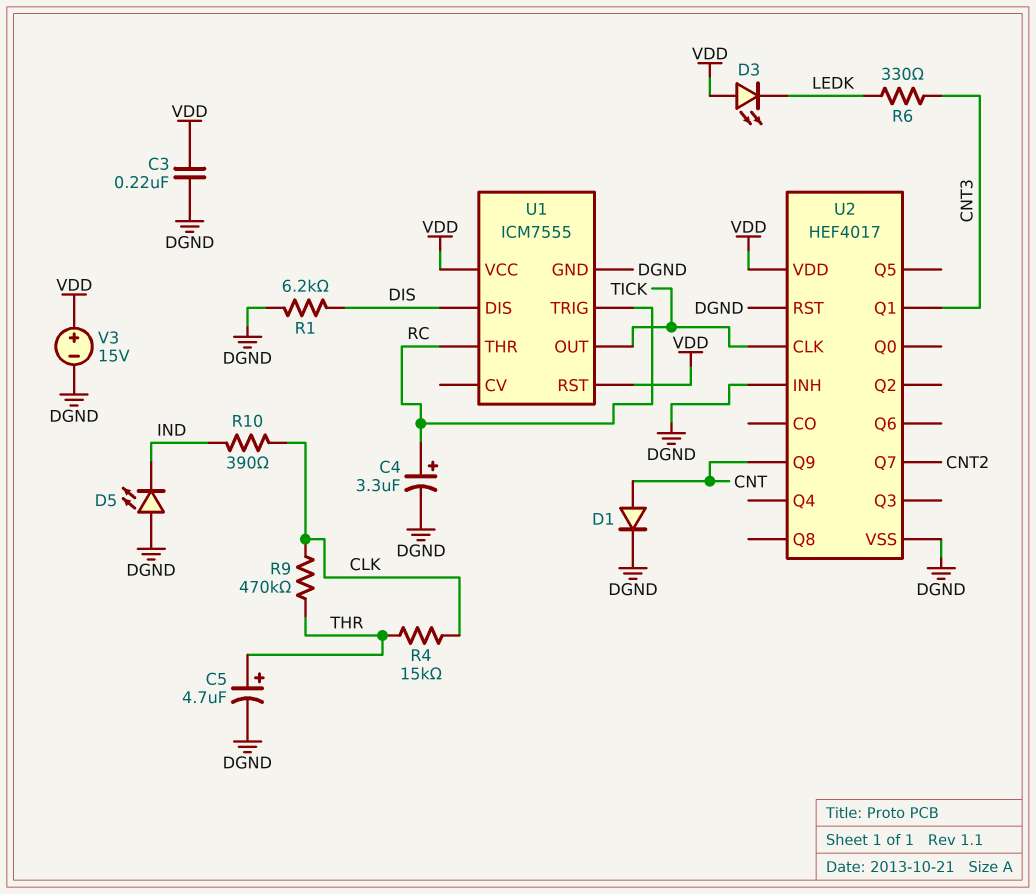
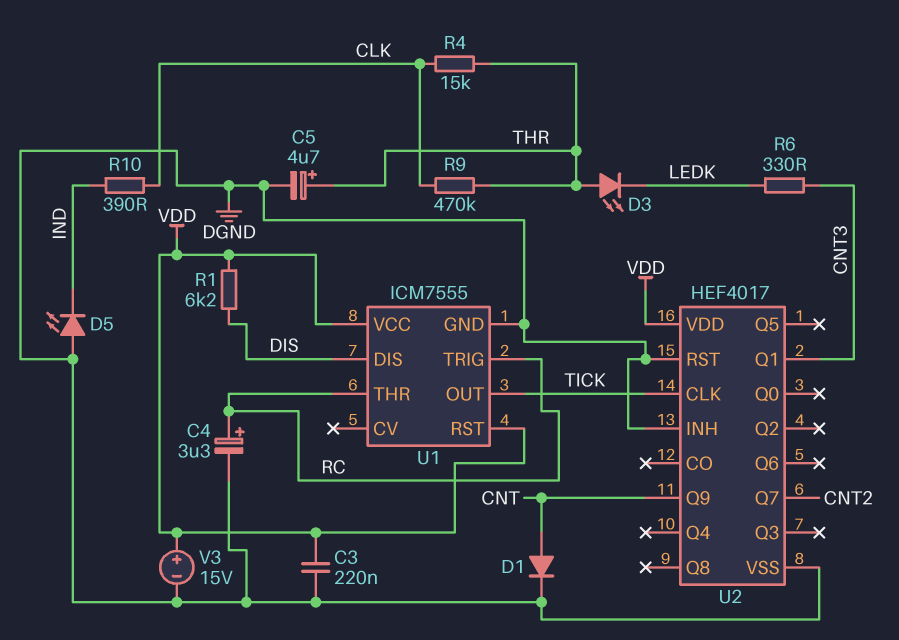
D3: LED (A VDD, K LEDK) -> LED (A THR, K LEDK)
R1: 6.2k (DGND, DIS) -> 6.2k (DIS, VDD)

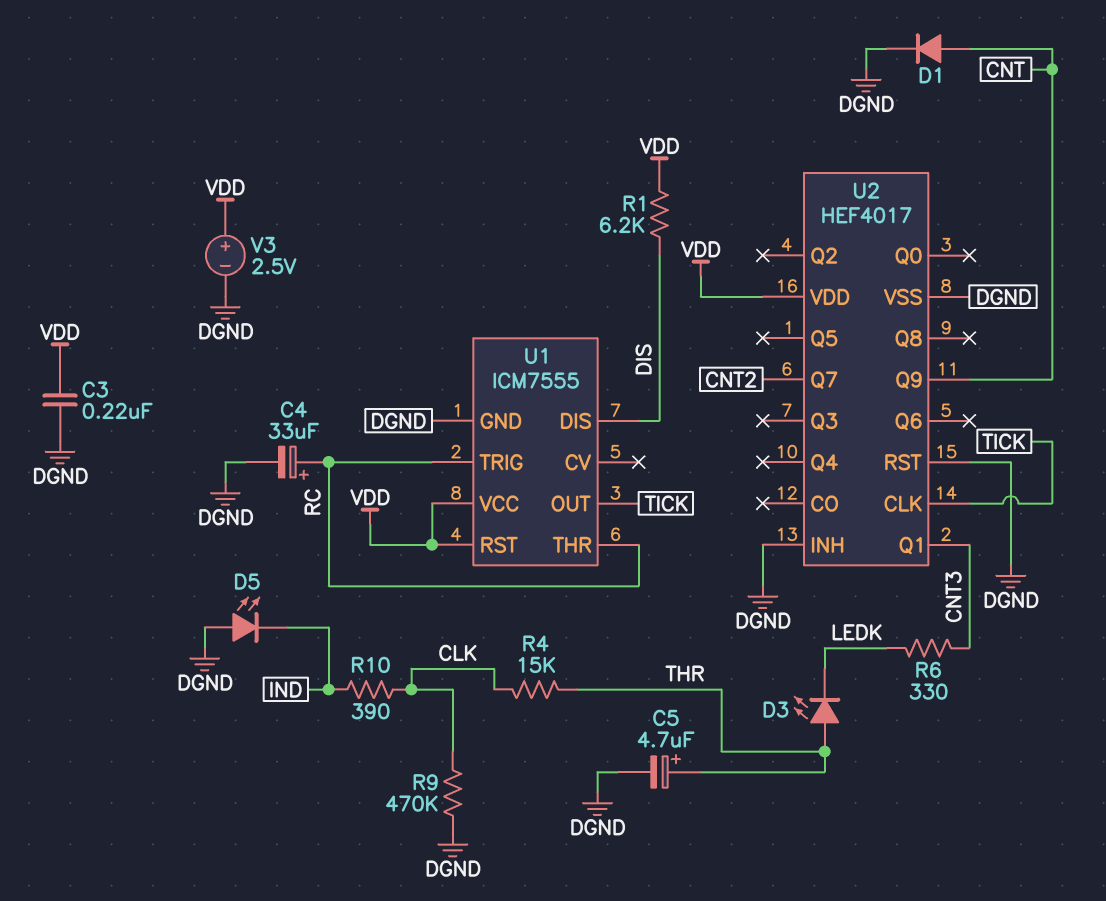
C4: 3.3uF (plus RC, minus DGND) -> 33uF (plus RC, minus DGND)
R9: 470k (CLK, THR) -> 470k (CLK, DGND)
V3: 15V (plus VDD, minus DGND) -> 2.5V (plus VDD, minus DGND)

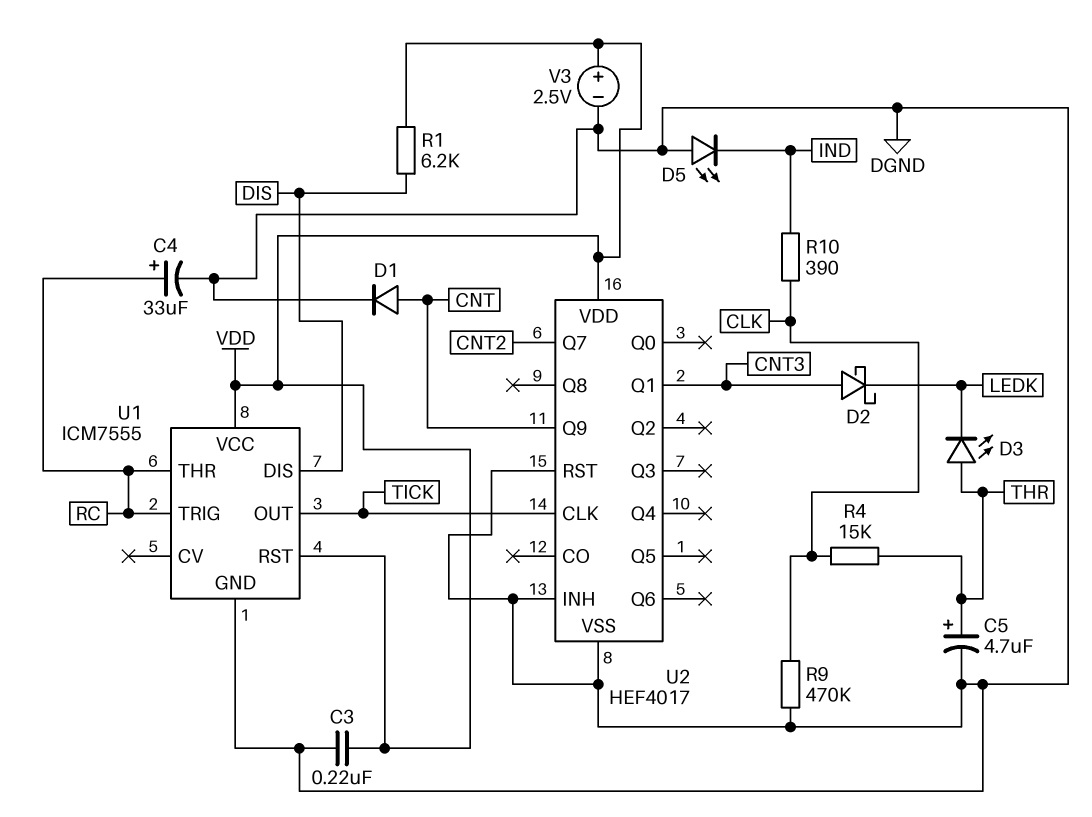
D2: none -> schottky (A CNT3, K LEDK)
R6: 330 (CNT3, LEDK) -> none

